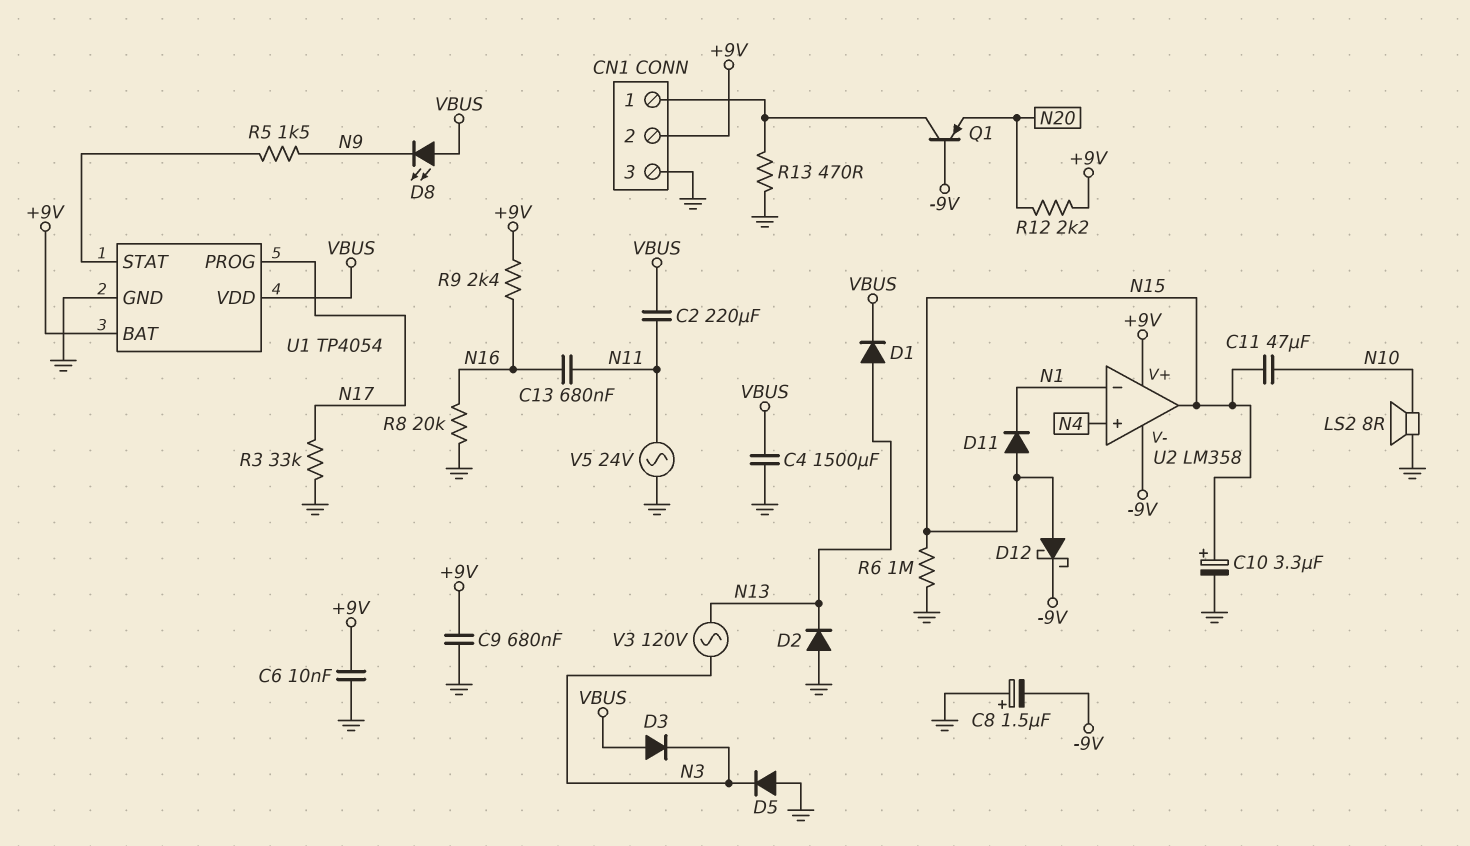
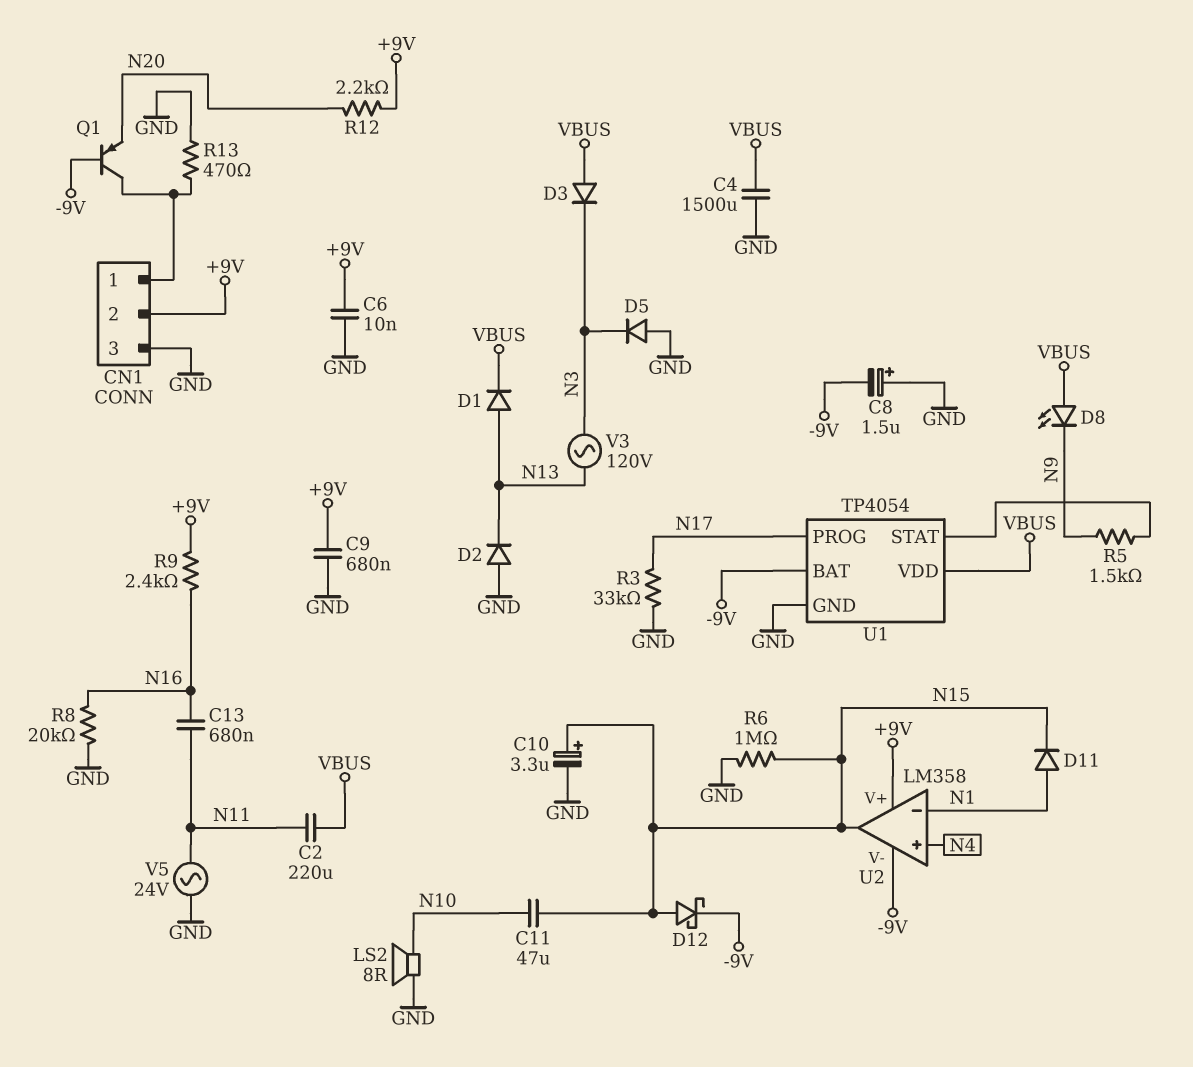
D11: diode (A N15, K N1) -> diode (A N1, K N15)
U1 pin BAT: +9V -> -9V

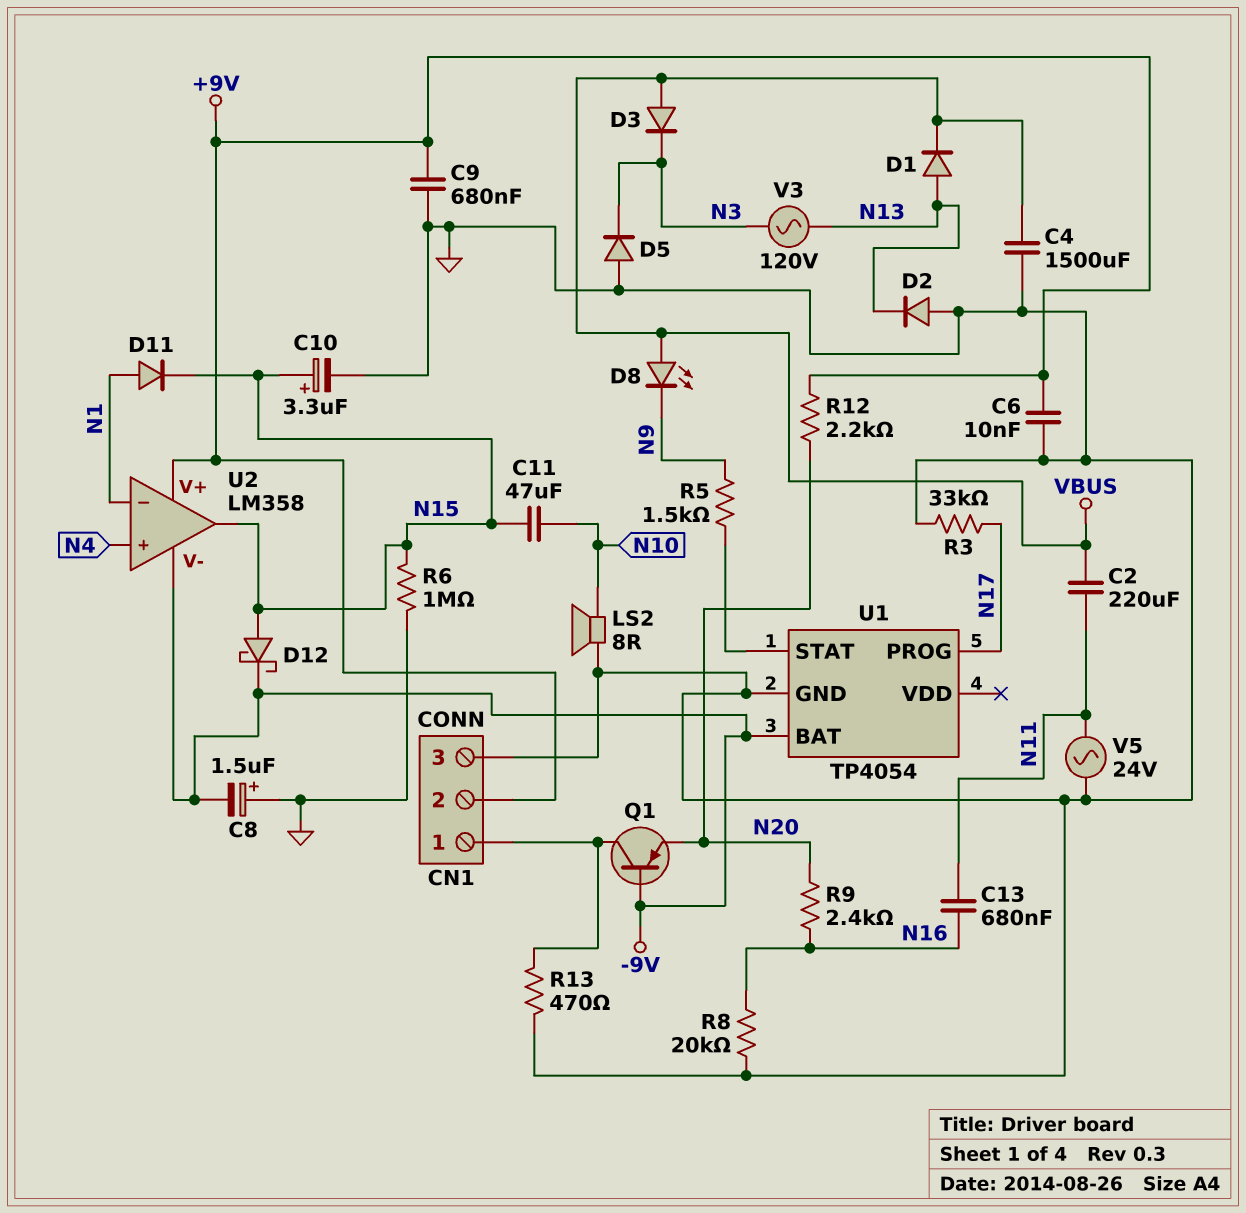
R9: 2.4k (+9V, N16) -> 2.4k (N16, N20)
U1 pin VDD: VBUS -> none

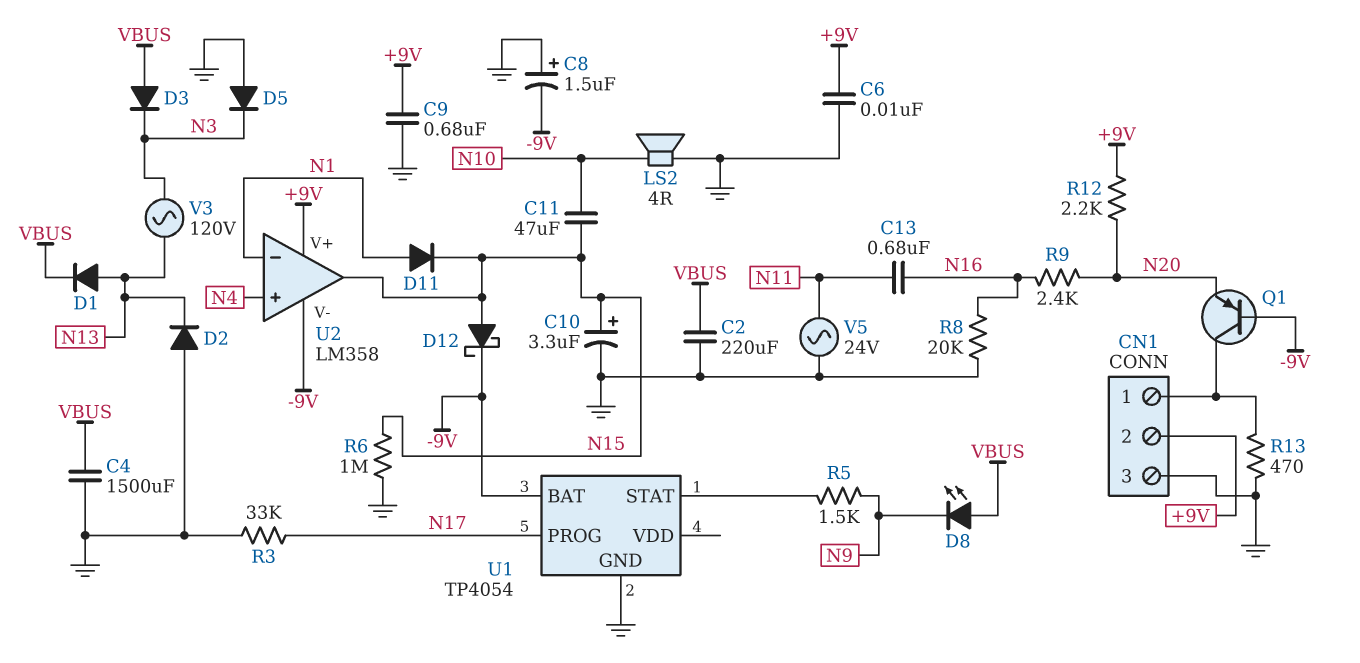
C2: 220uF (N11, VBUS) -> 220uF (GND, VBUS)
LS2: speaker 8R (GND, N10) -> speaker 4R (GND, N10)

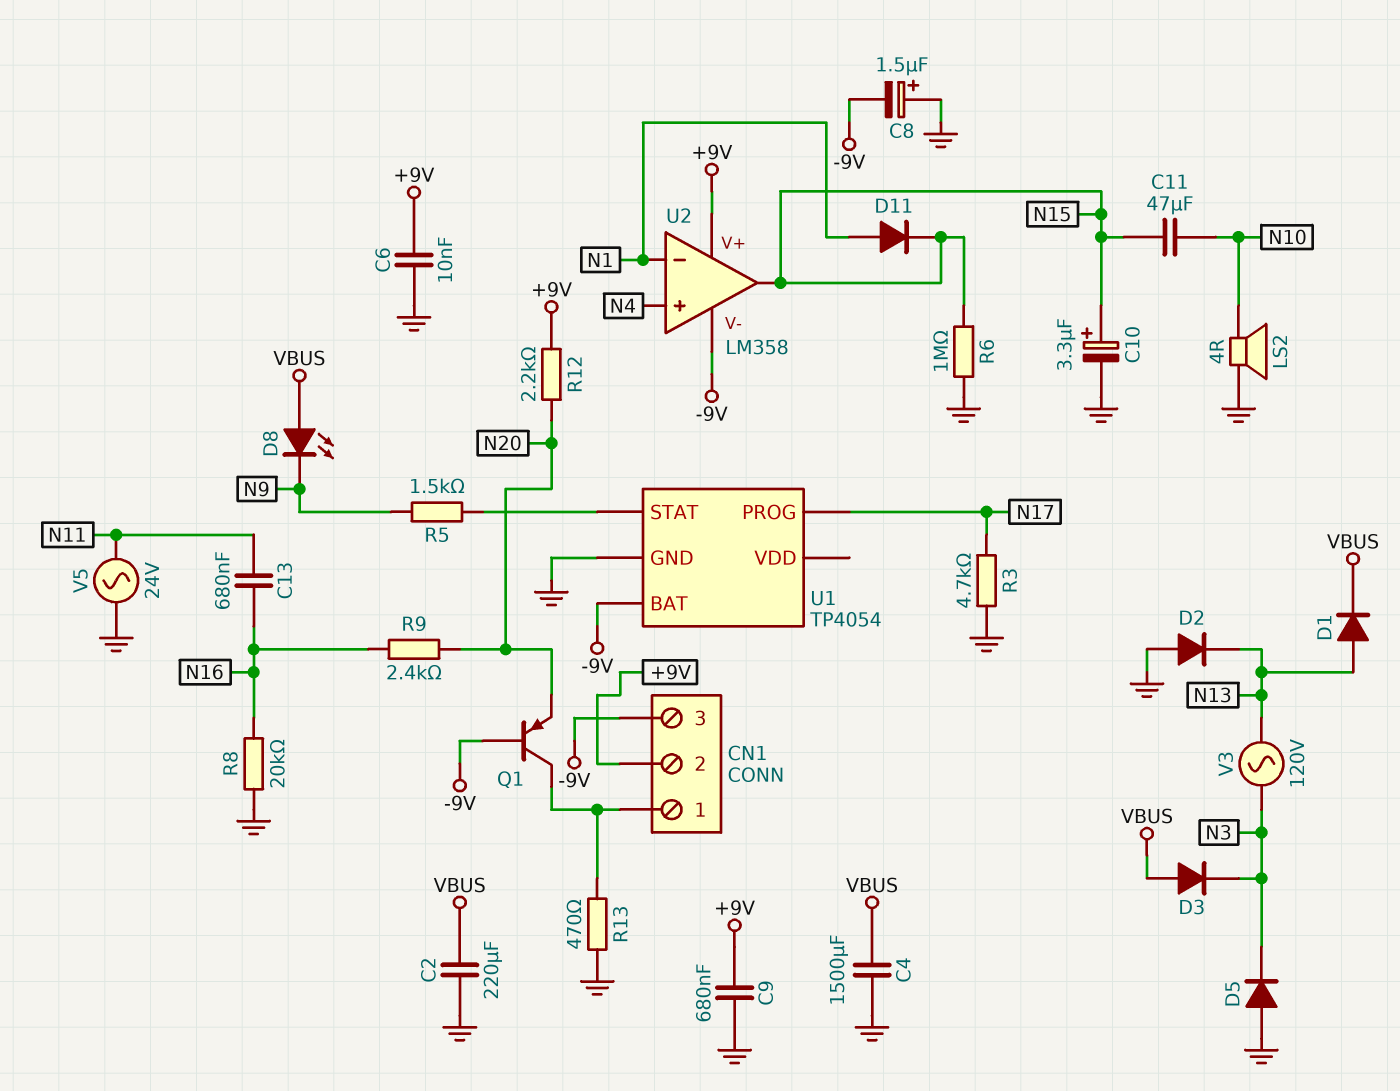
CN1 pin 3: GND -> -9V
D12: schottky (A N15, K -9V) -> none
R3: 33k (GND, N17) -> 4.7k (GND, N17)

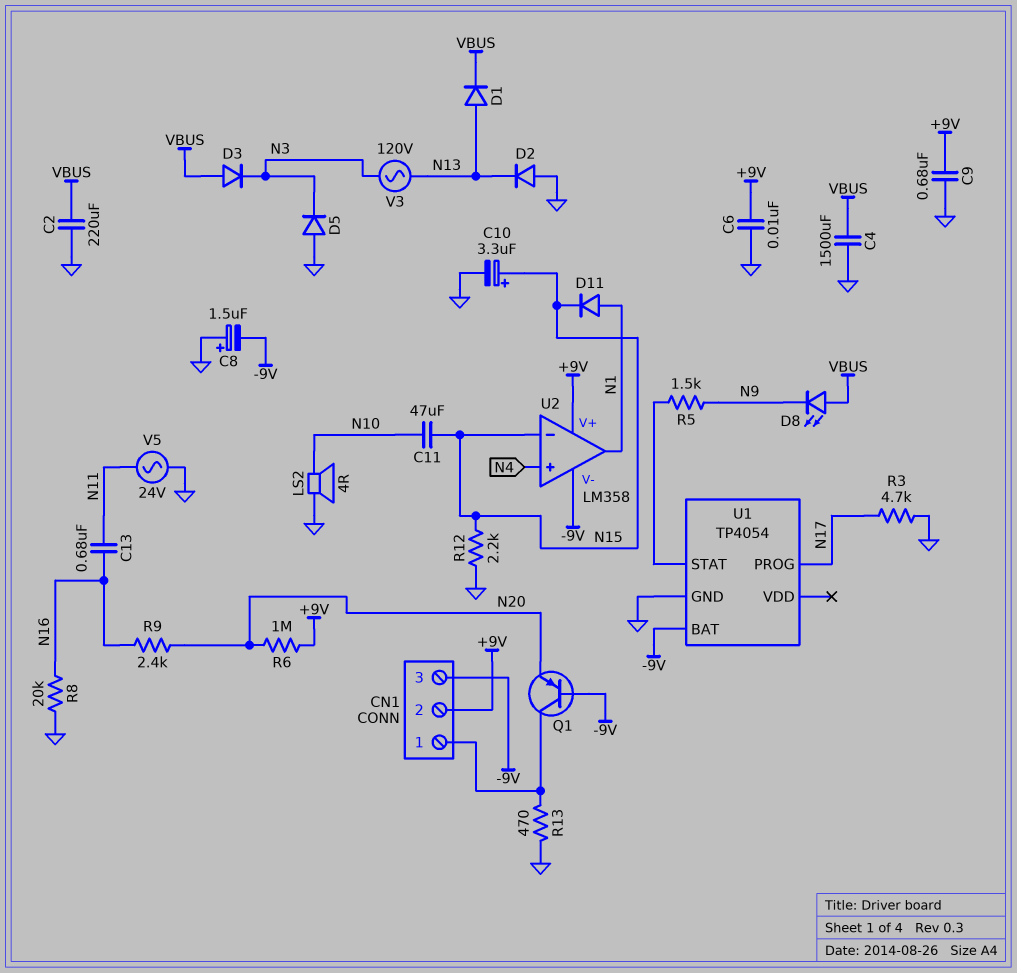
R6: 1M (GND, N15) -> 1M (+9V, N20)
R12: 2.2k (+9V, N20) -> 2.2k (GND, N15)
U2 pin in-: N1 -> N15
U2 pin out: N15 -> N1

